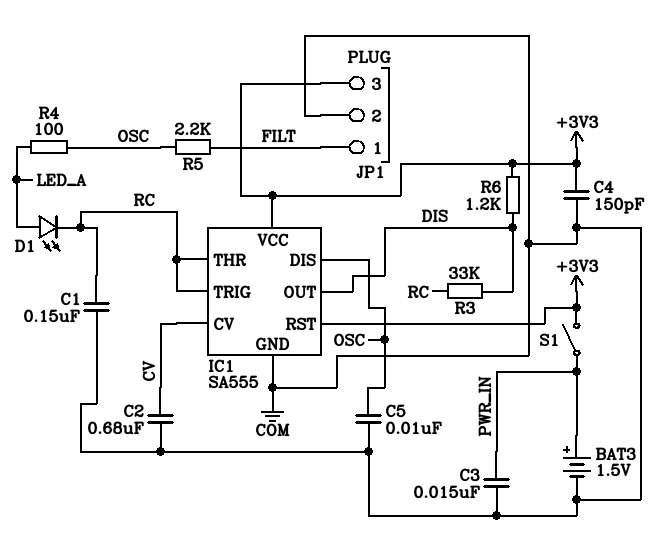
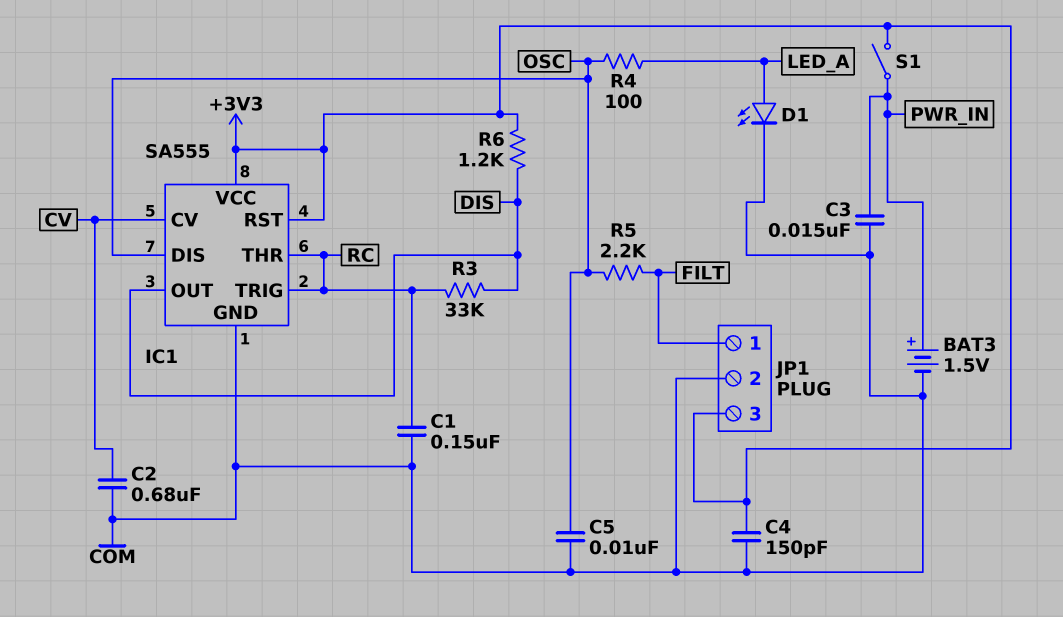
D1: LED (A LED_A, K RC) -> LED (A LED_A, K COM)

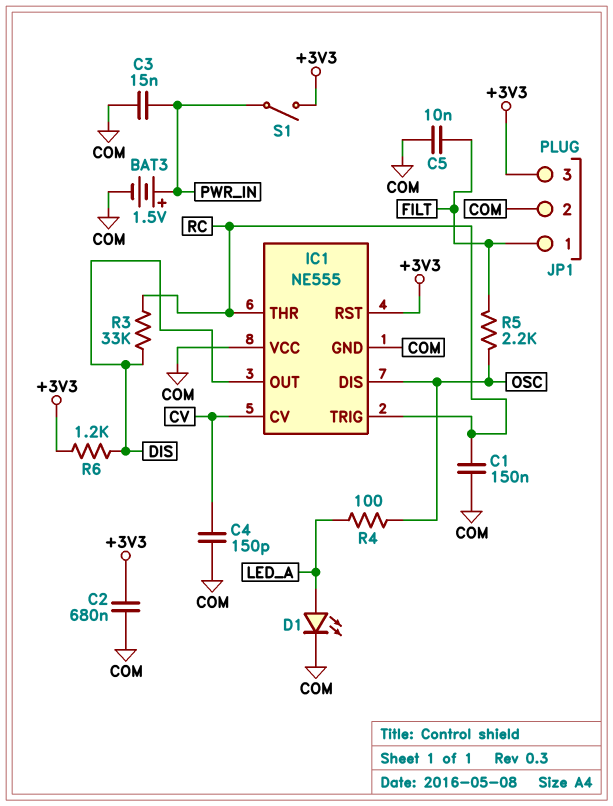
C2: 680nF (COM, CV) -> 680nF (+3V3, COM)
C4: 150pF (+3V3, COM) -> 150pF (COM, CV)
C5: 10nF (COM, OSC) -> 10nF (COM, FILT)
IC1: SA555 -> NE555
IC1 pin VCC: +3V3 -> COM

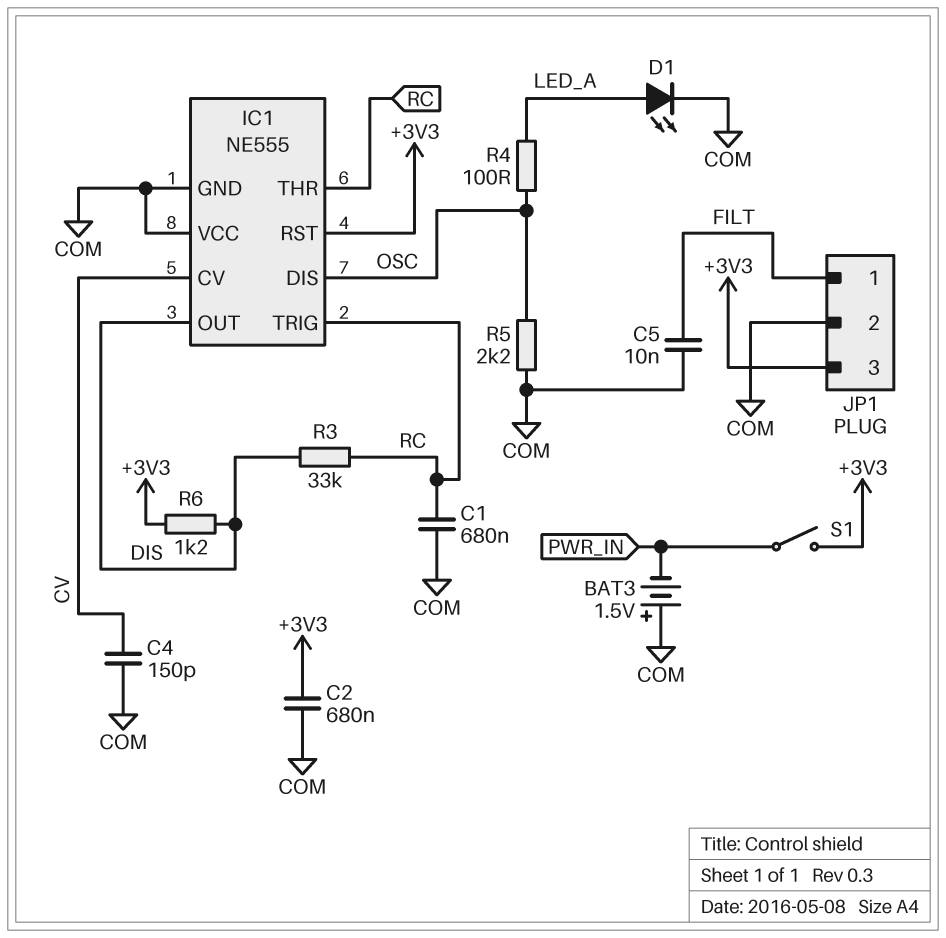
BAT3: 1.5V (plus PWR_IN, minus COM) -> 1.5V (plus COM, minus PWR_IN)
C1: 150nF (COM, RC) -> 680nF (COM, RC)
C3: 15nF (COM, PWR_IN) -> none
R5: 2.2k (FILT, OSC) -> 2.2k (COM, OSC)

